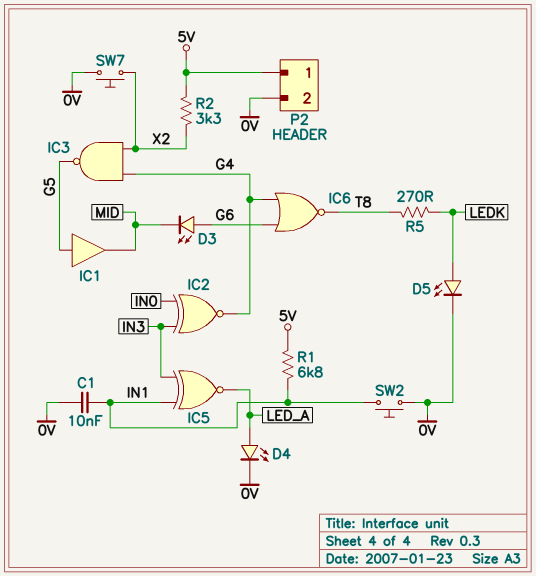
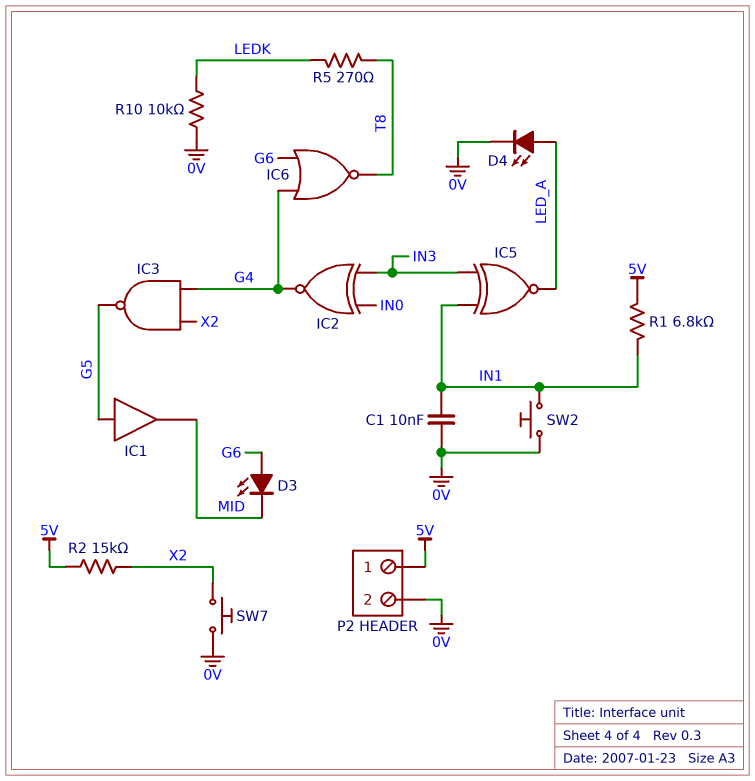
D5: LED (A LEDK, K 0V) -> none
R2: 3.3k (5V, X2) -> 15k (5V, X2)
R10: none -> 10k (0V, LEDK)

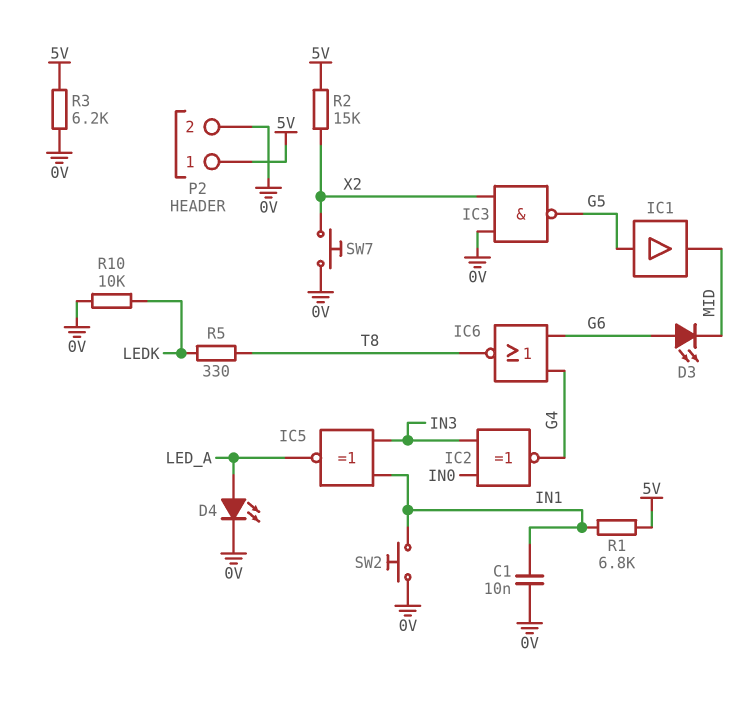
IC3: NAND (in G4, in X2, out G5) -> NAND (in 0V, in X2, out G5)
R3: none -> 6.2k (0V, 5V)
R5: 270 (LEDK, T8) -> 330 (LEDK, T8)

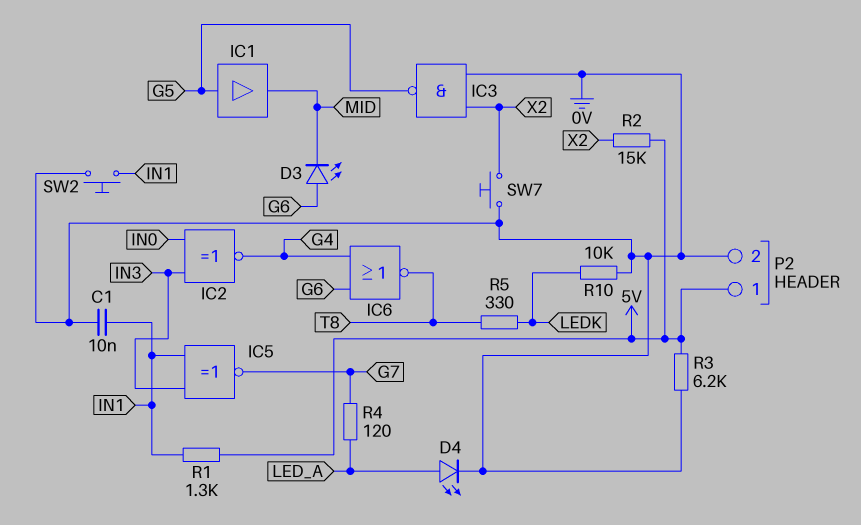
IC5: XNOR (in IN1, in IN3, out LED_A) -> XNOR (in IN1, in IN3, out G7)
R1: 6.8k (5V, IN1) -> 1.3k (5V, IN1)
R4: none -> 120 (G7, LED_A)

